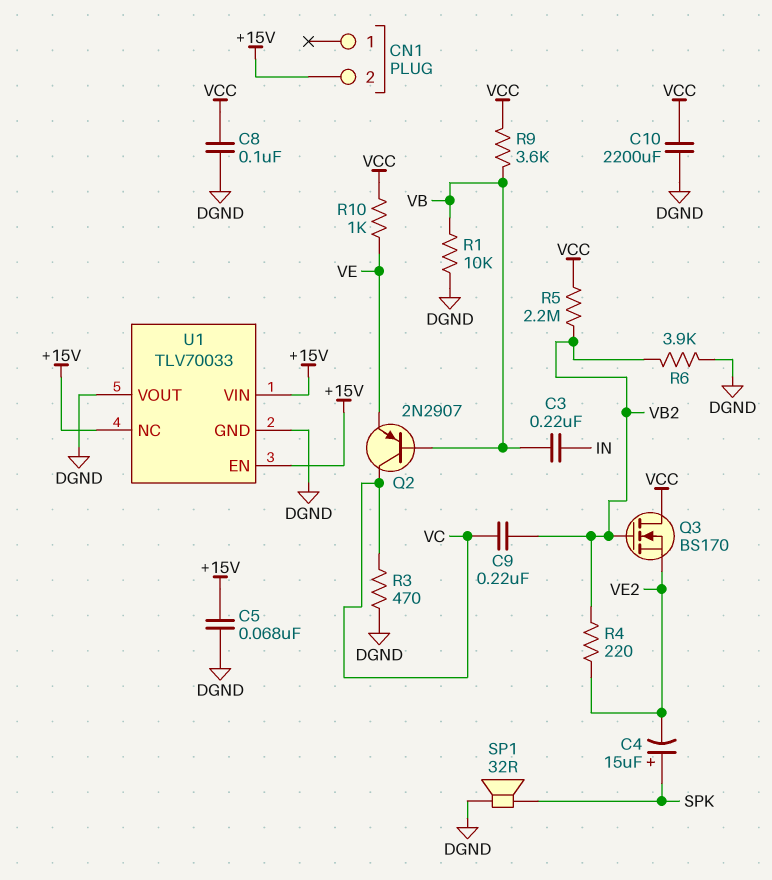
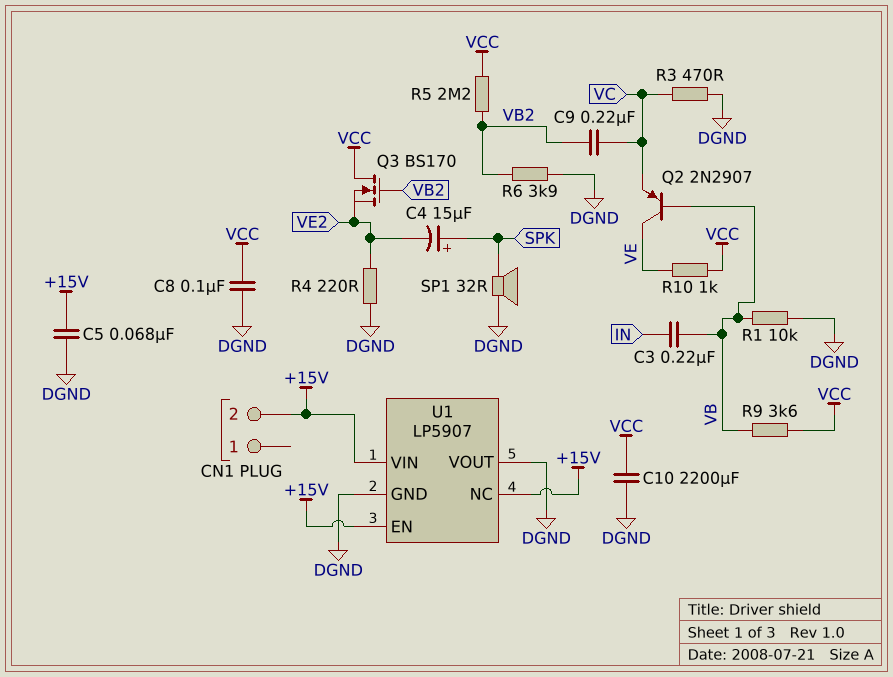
Q2: PNP 2N2907 (B VB, C VC, E VE) -> PNP 2N2907 (B VB, C VE, E VC)
R4: 220 (VB2, VE2) -> 220 (DGND, VE2)
U1: TLV70033 -> LP5907

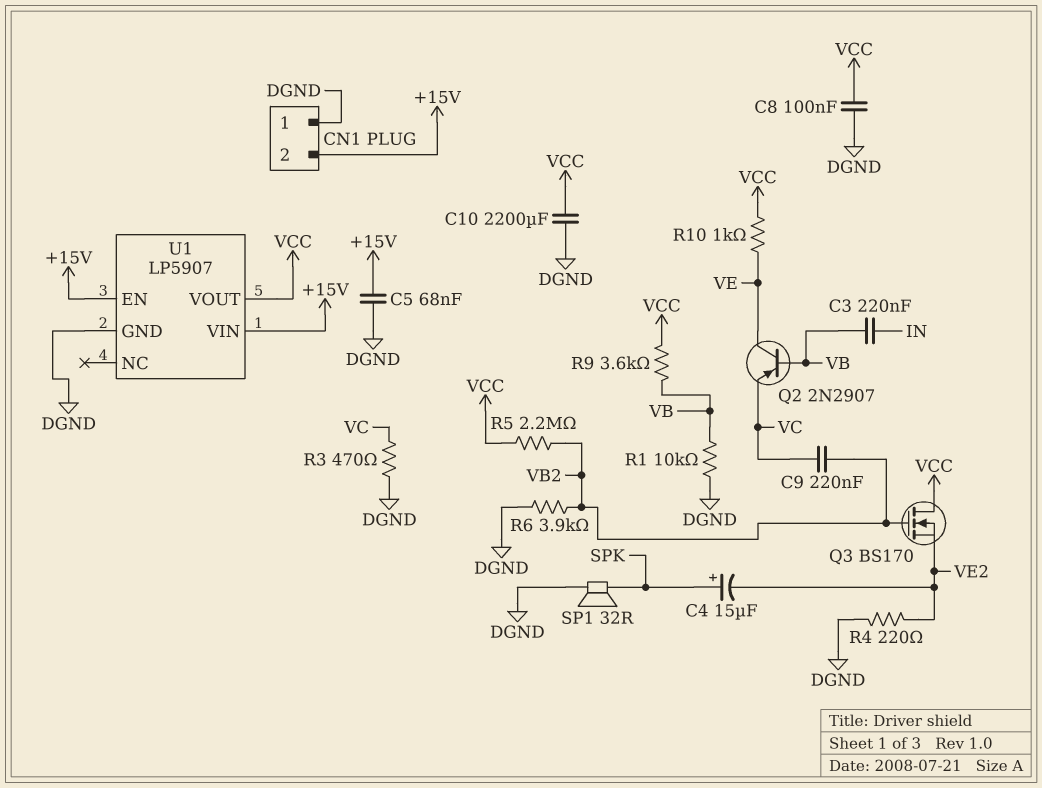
CN1 pin 1: none -> DGND
U1 pin NC: +15V -> none
U1 pin VOUT: DGND -> VCC

